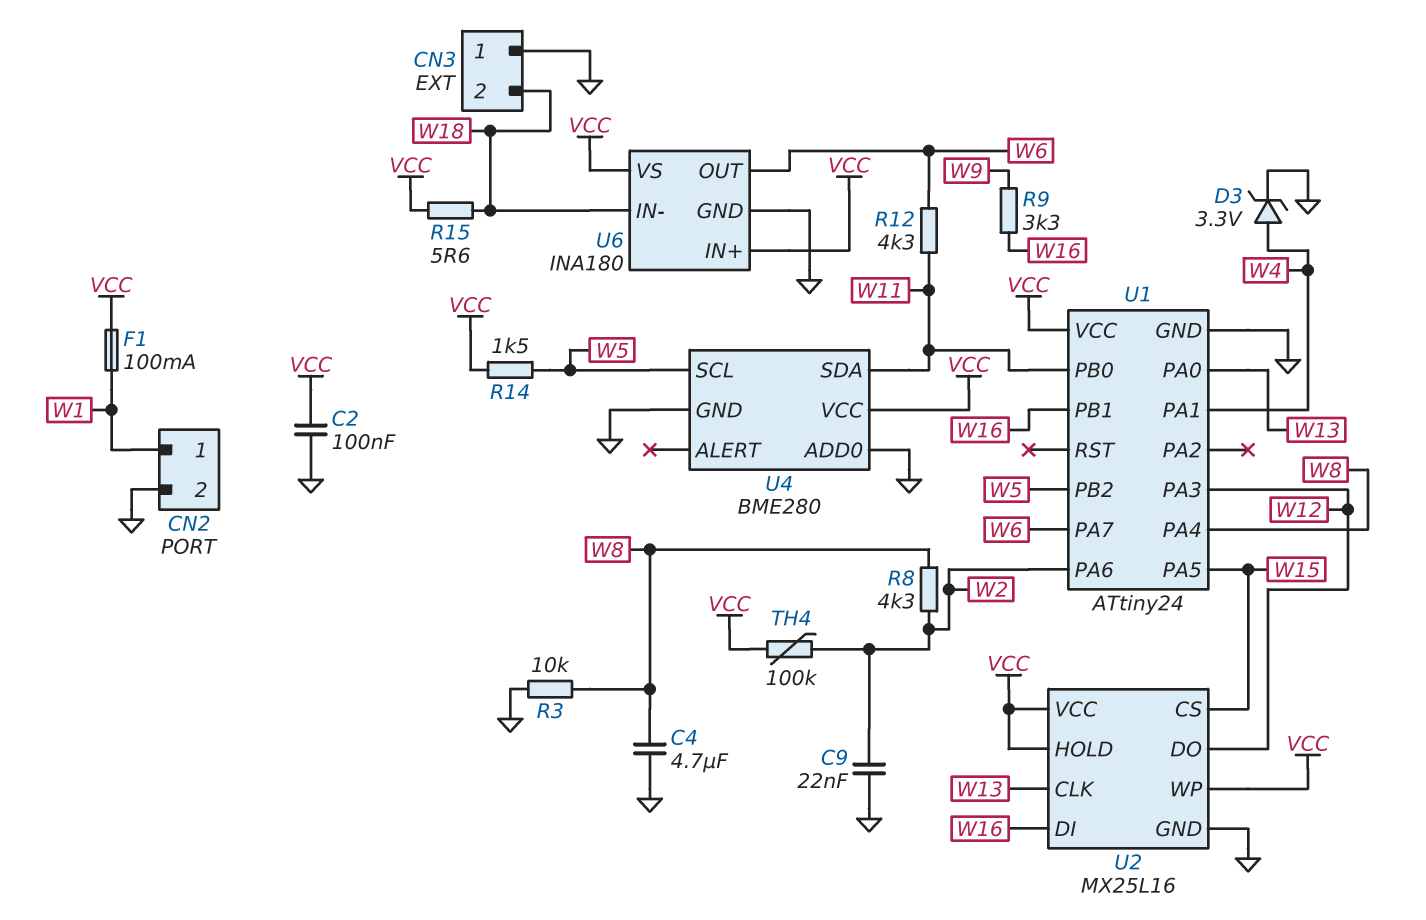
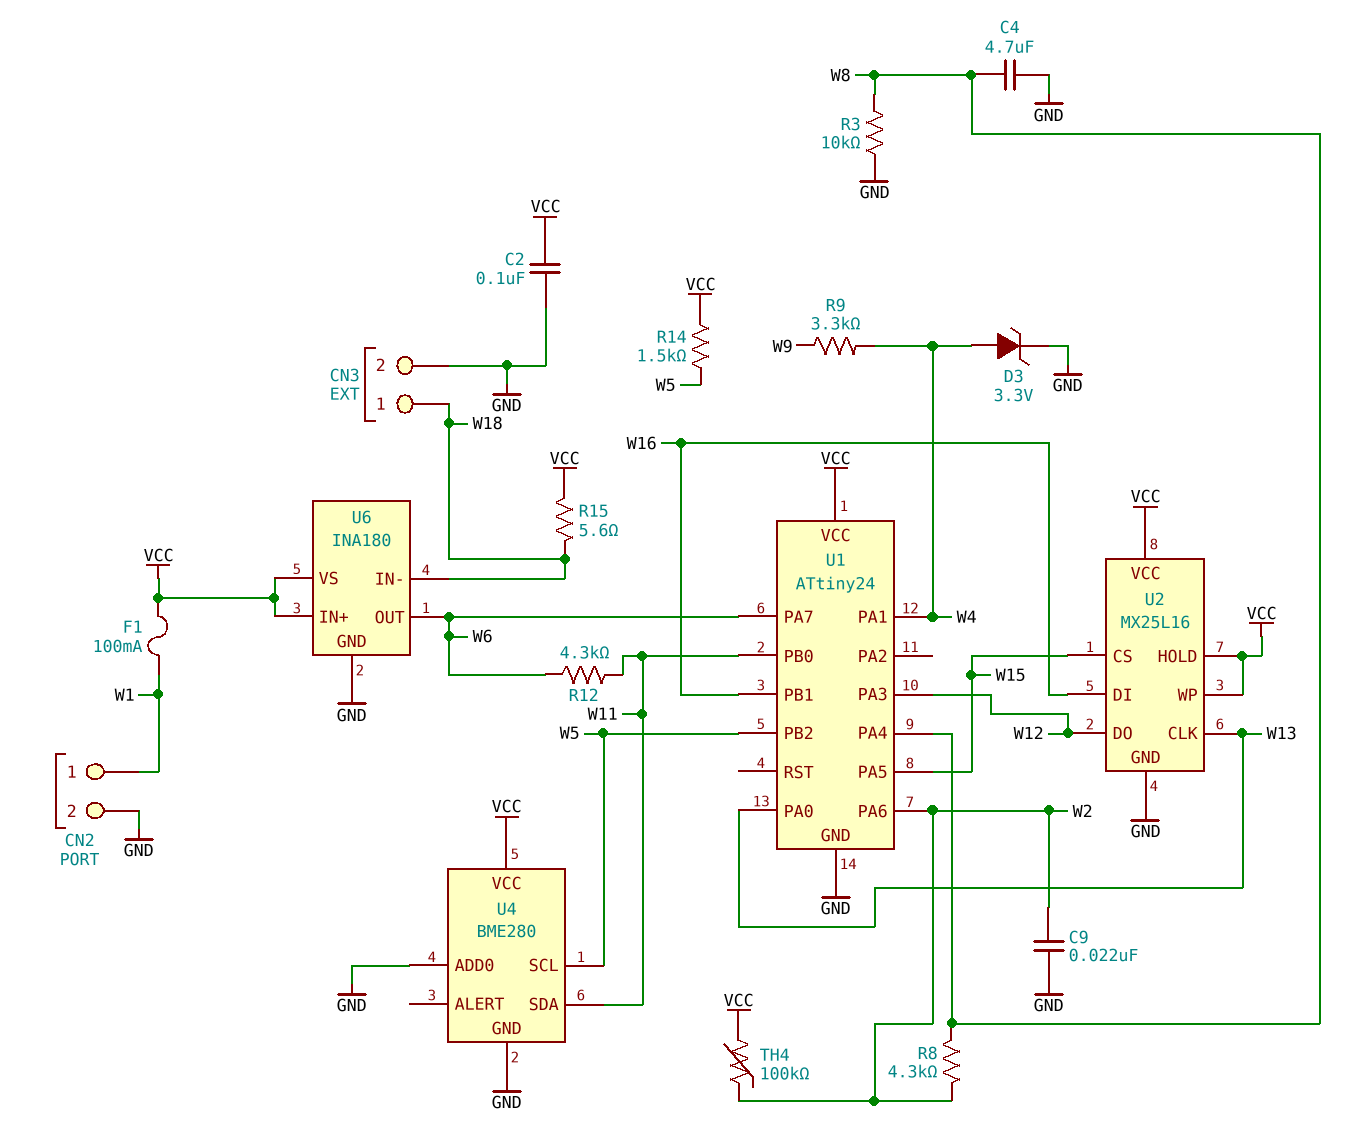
CN3 pin 1: GND -> W18
CN3 pin 2: W18 -> GND
R9: 3.3k (W9, W16) -> 3.3k (W4, W9)

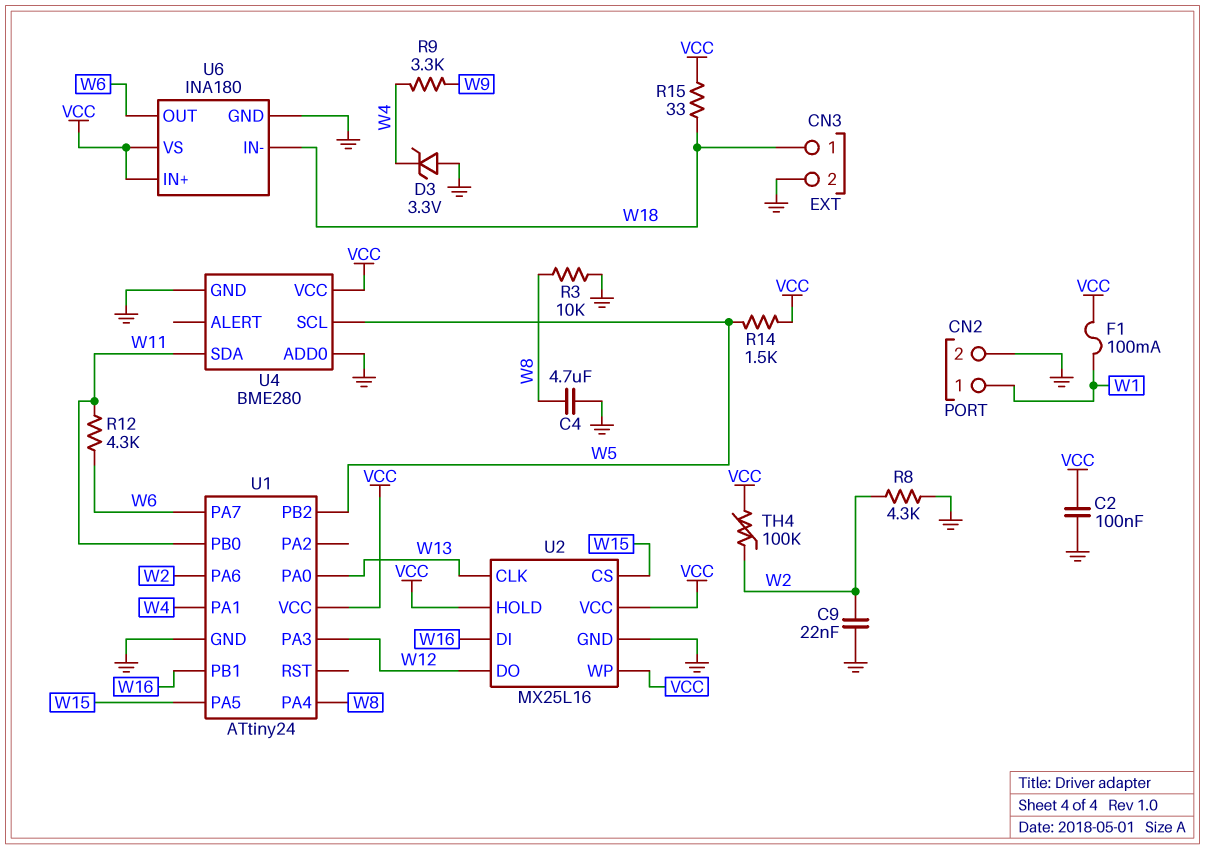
D3: zener 3.3V (A W4, K GND) -> zener 3.3V (A GND, K W4)
R8: 4.3k (W2, W8) -> 4.3k (GND, W2)
R15: 5.6 (VCC, W18) -> 33 (VCC, W18)

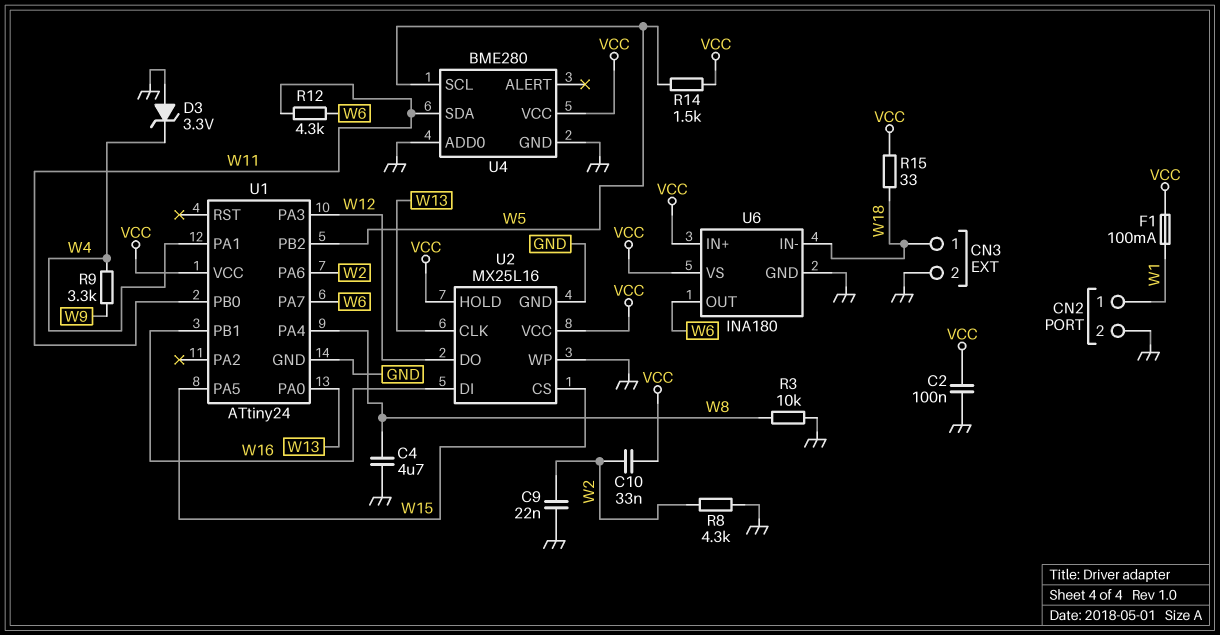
C10: none -> 33nF (VCC, W2)
TH4: 100k (VCC, W2) -> none
U2 pin WP: VCC -> GND

